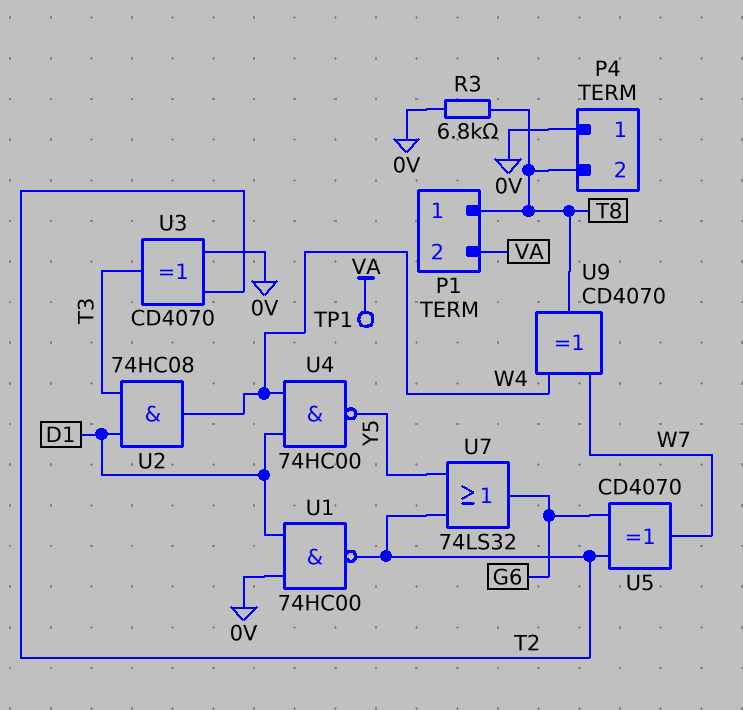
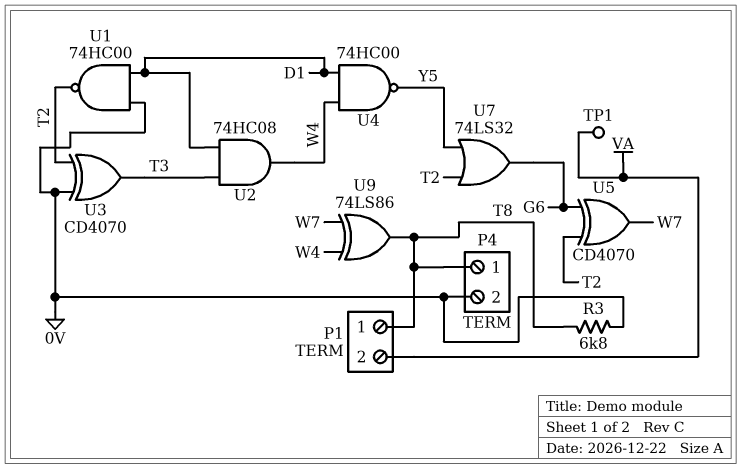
P4 pin 1: 0V -> T8
P4 pin 2: T8 -> 0V
U9: XOR CD4070 (in W4, in W7, out T8) -> XOR 74LS86 (in W4, in W7, out T8)

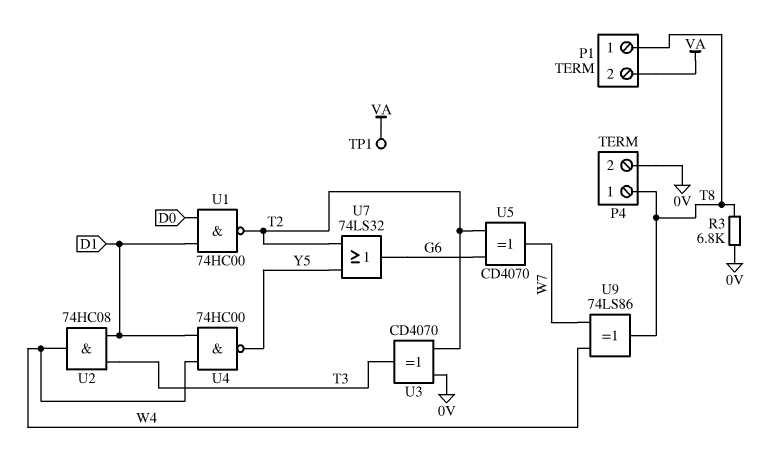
U1: NAND 74HC00 (in 0V, in D1, out T2) -> NAND 74HC00 (in D0, in D1, out T2)

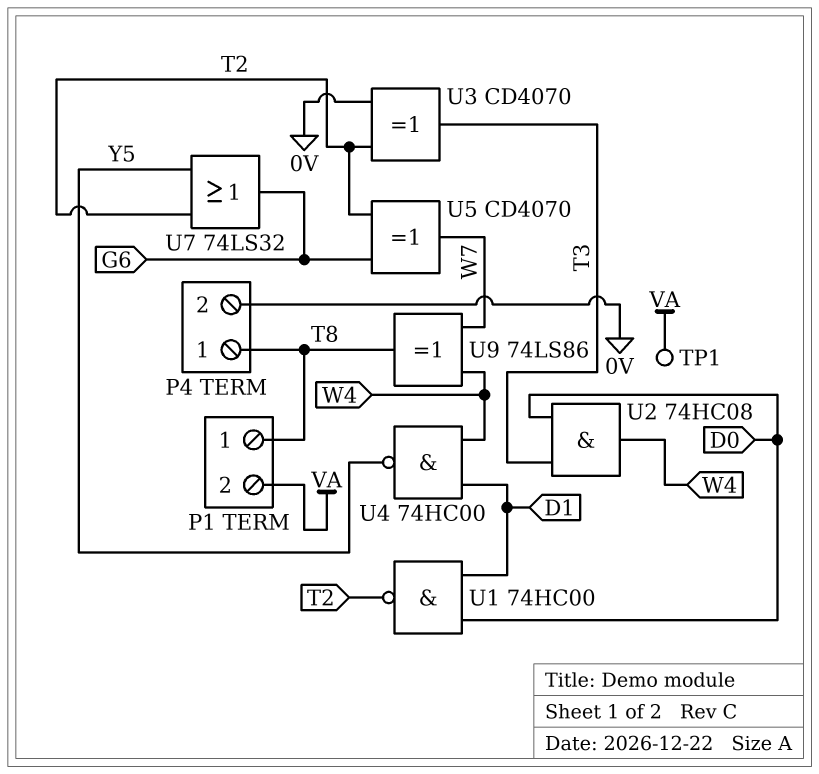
R3: 6.8k (0V, T8) -> none
U2: AND 74HC08 (in D1, in T3, out W4) -> AND 74HC08 (in D0, in T3, out W4)

